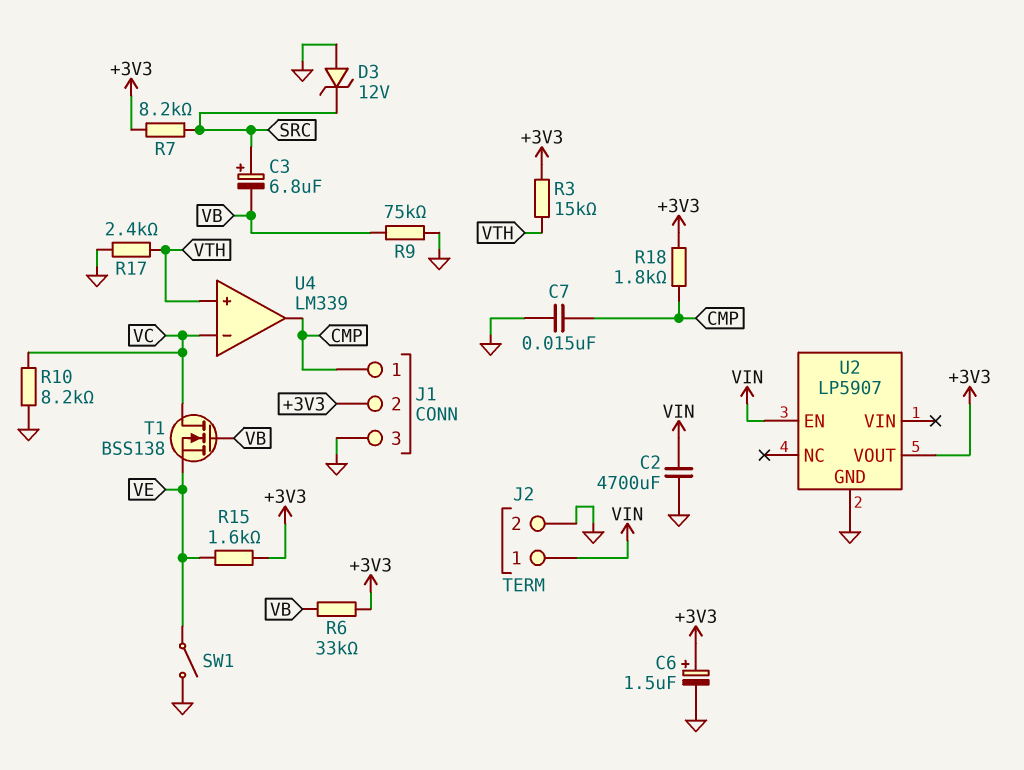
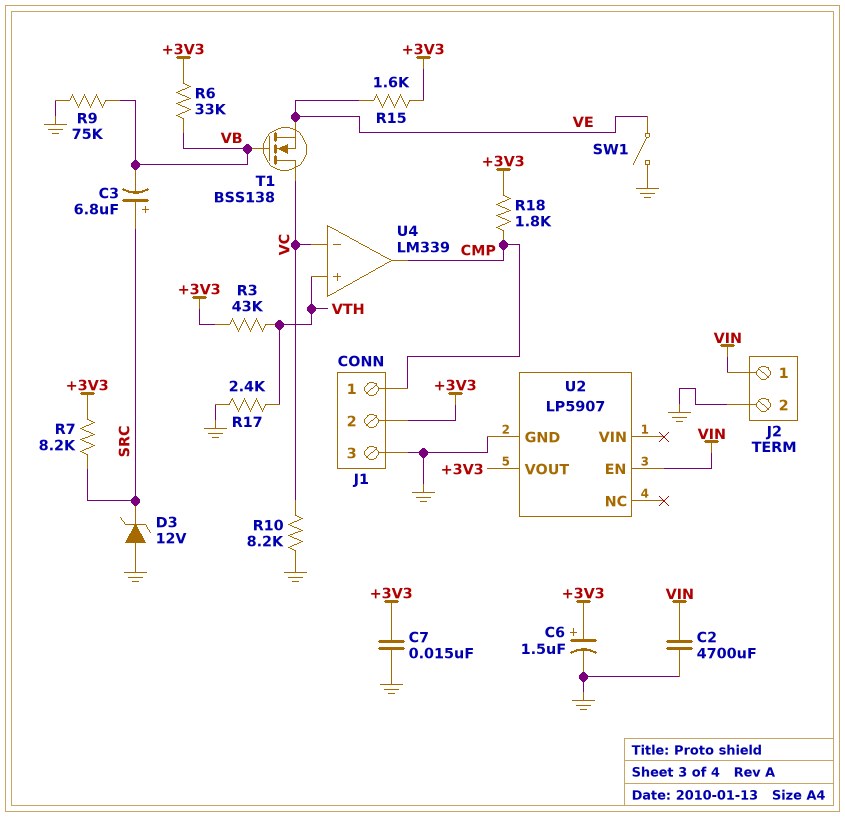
C7: 15nF (CMP, GND) -> 15nF (+3V3, GND)
R3: 15k (+3V3, VTH) -> 43k (+3V3, VTH)

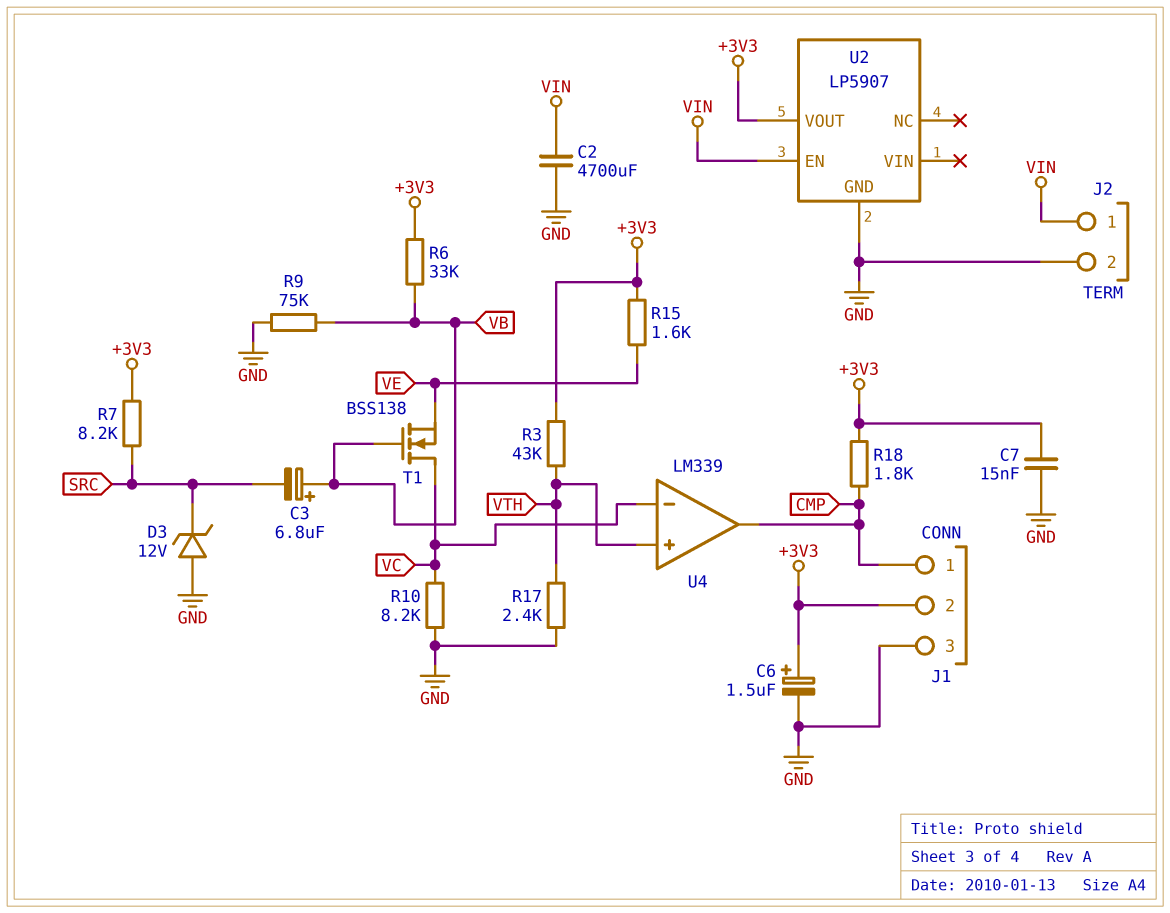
C3: 6.8uF (plus SRC, minus VB) -> 6.8uF (plus VB, minus SRC)
SW1: switch (GND, VE) -> none

